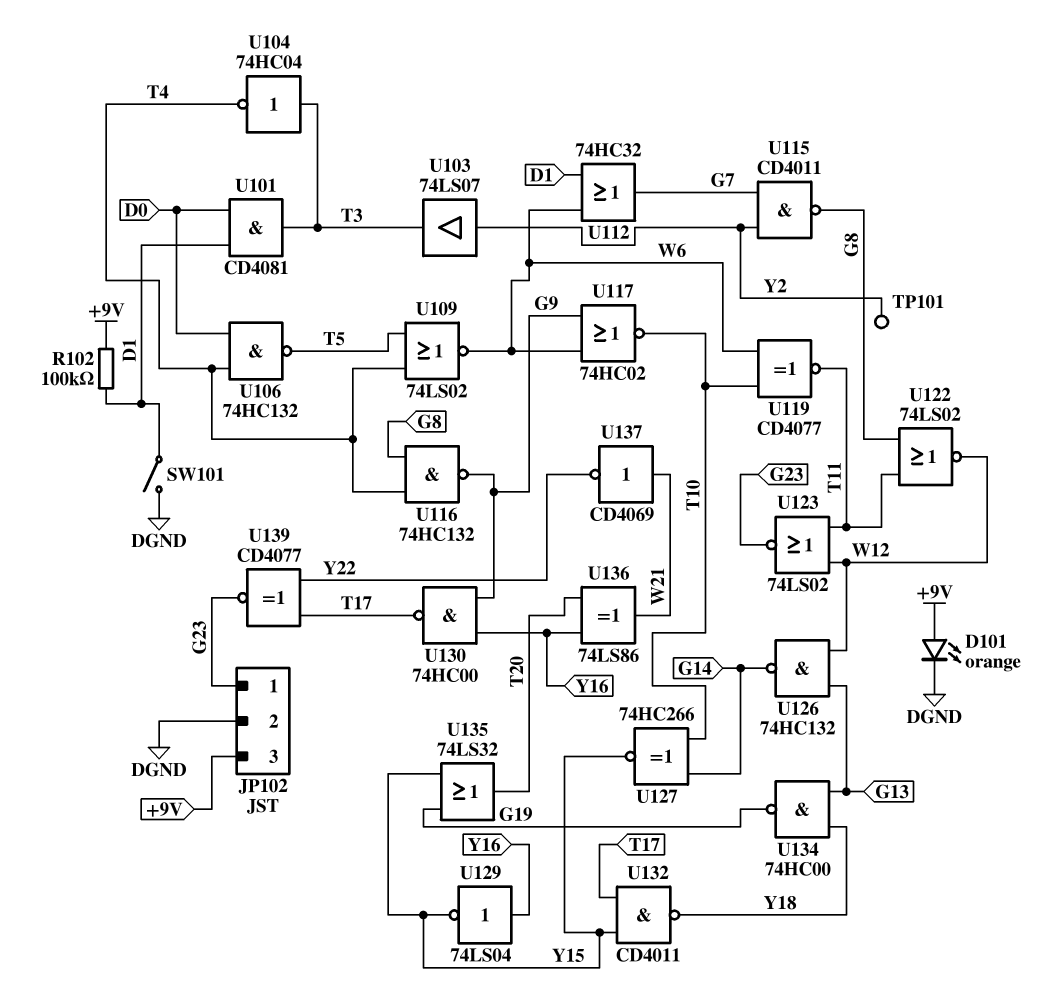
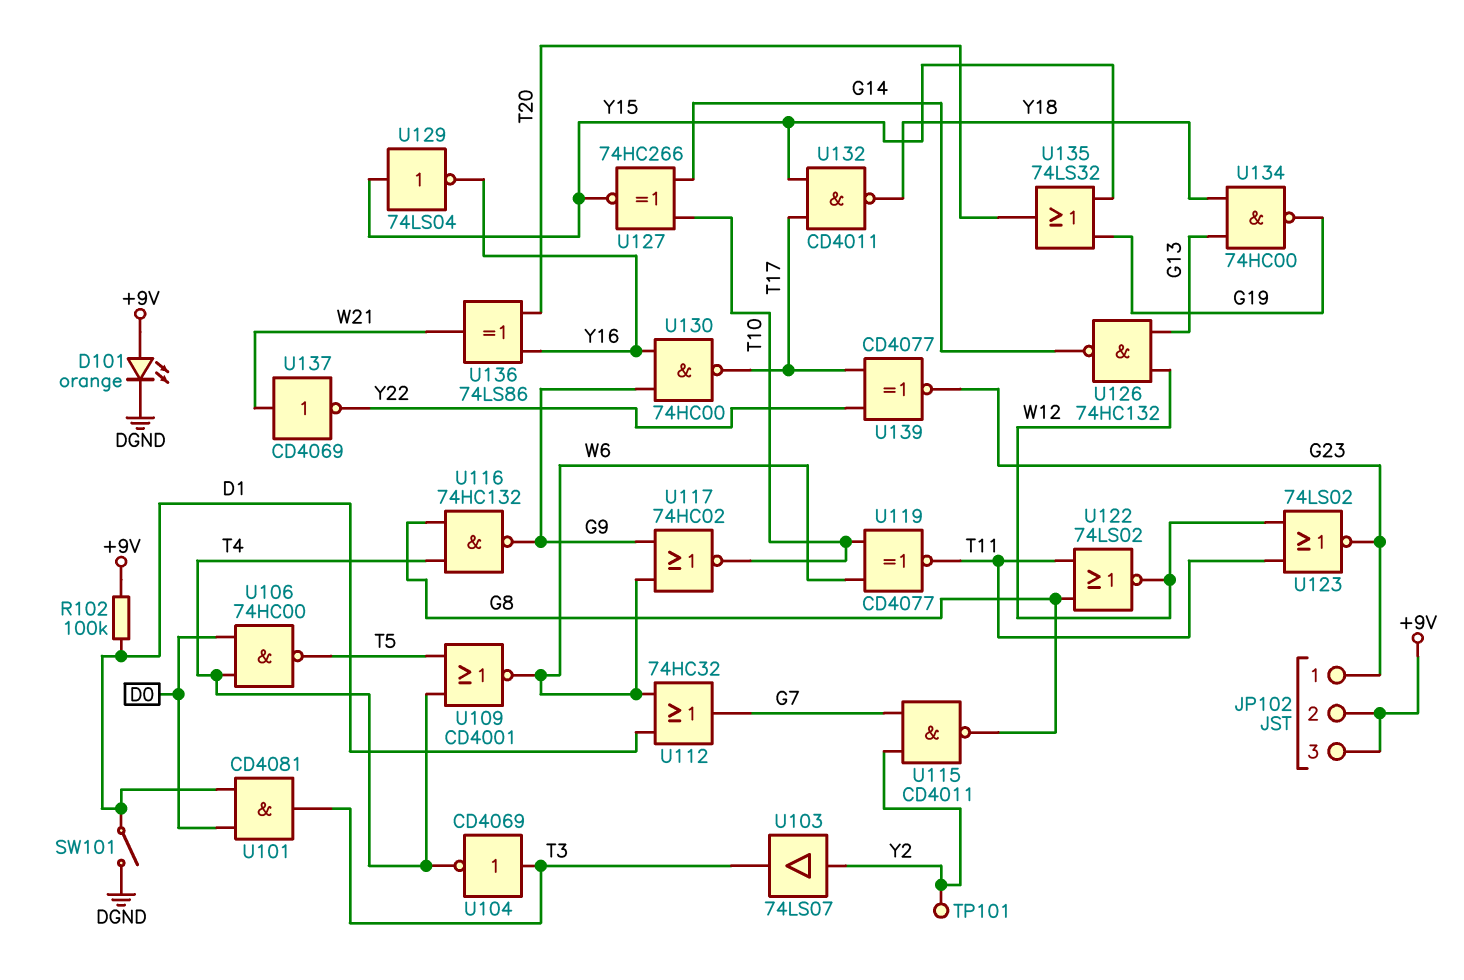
JP102 pin 2: DGND -> +9V
U104: NOT 74HC04 (in T3, out T4) -> NOT CD4069 (in T3, out T4)
U106: NAND 74HC132 (in D0, in T4, out T5) -> NAND 74HC00 (in D0, in T4, out T5)
U109: NOR 74LS02 (in T4, in T5, out W6) -> NOR CD4001 (in T4, in T5, out W6)
U129: NOT 74LS04 (in Y16, out Y15) -> NOT 74LS04 (in Y15, out Y16)

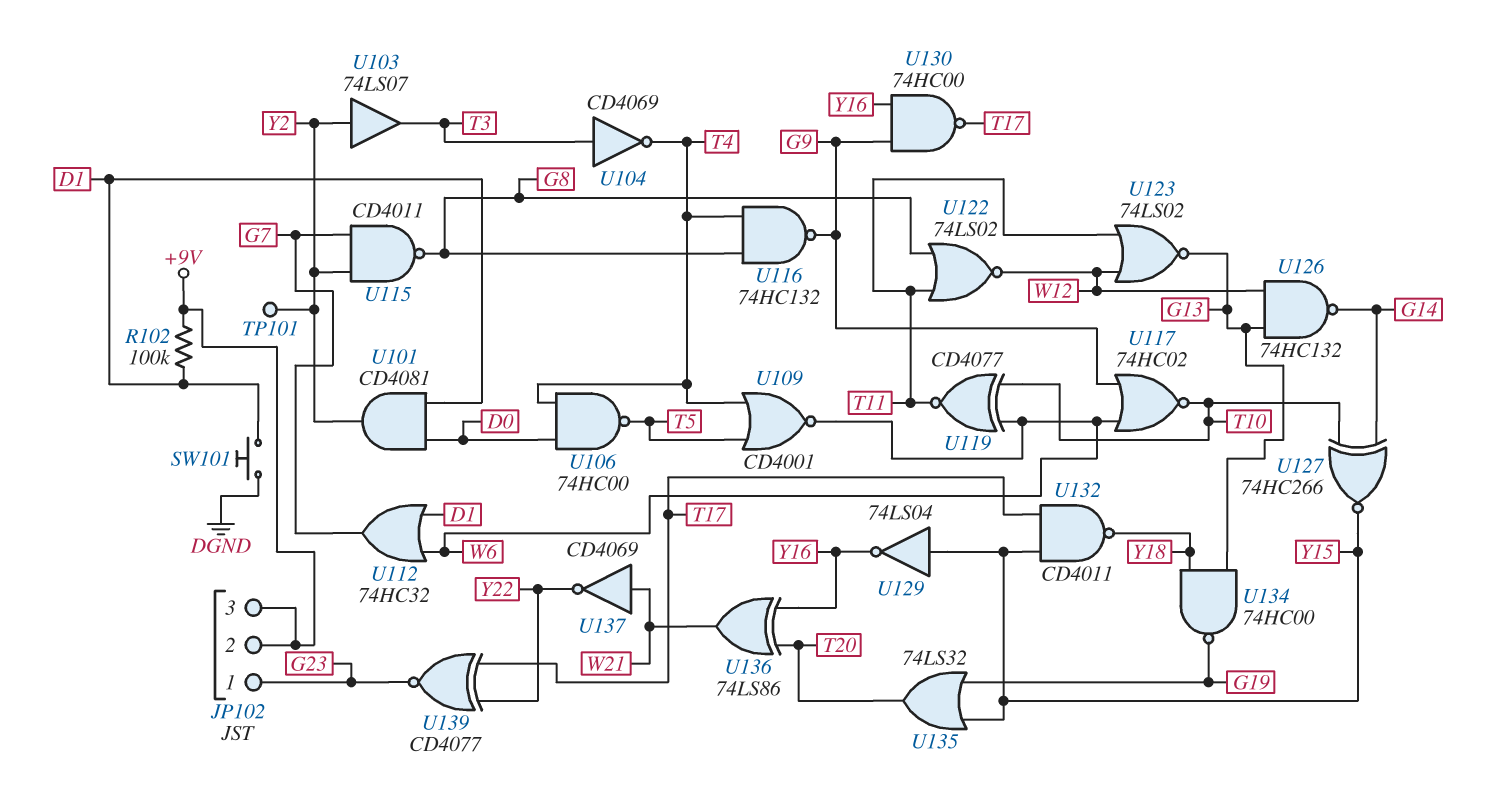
D101: LED orange (A +9V, K DGND) -> none
SW101: switch (D1, DGND) -> button (D1, DGND)
U101: AND CD4081 (in D0, in D1, out T3) -> AND CD4081 (in D0, in D1, out Y2)
U123: NOR 74LS02 (in T11, in W12, out G23) -> NOR 74LS02 (in T11, in W12, out G13)

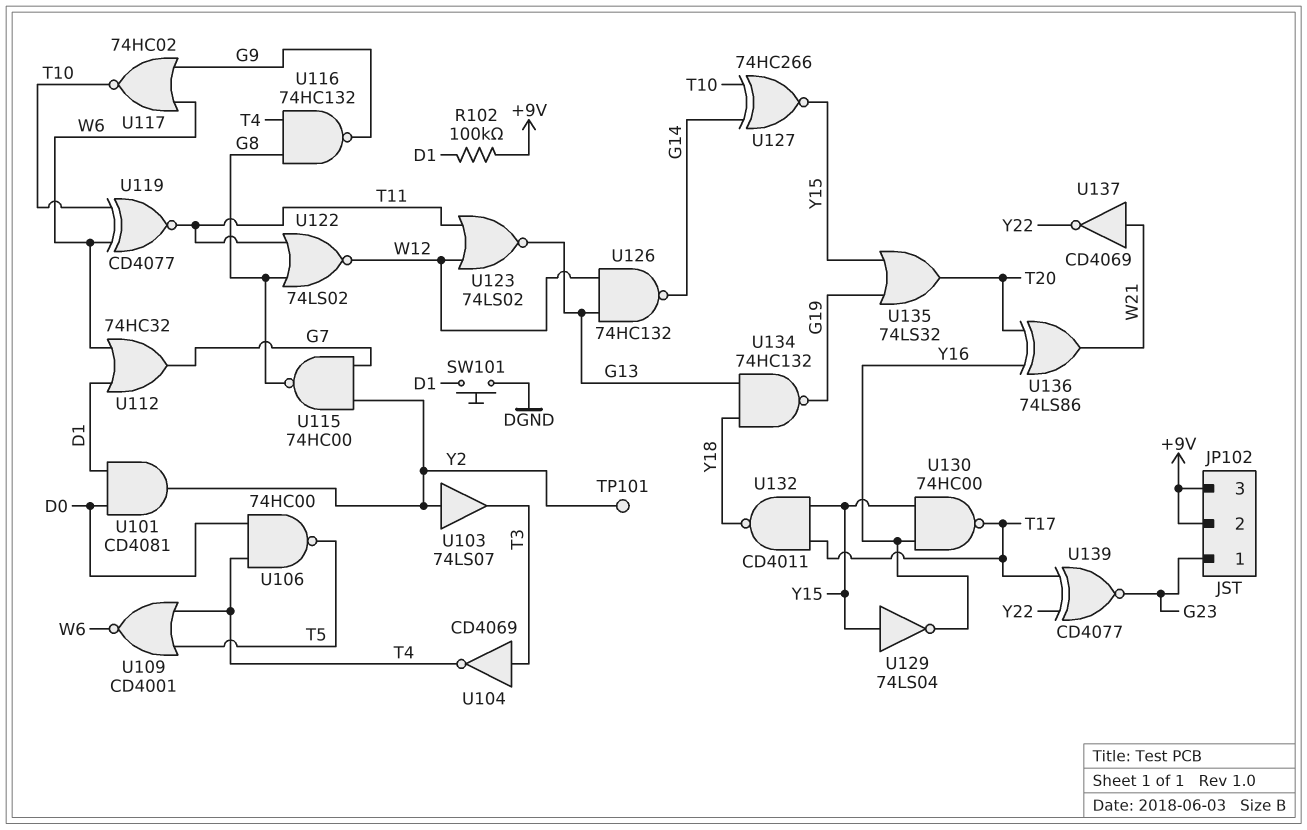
U115: NAND CD4011 (in G7, in Y2, out G8) -> NAND 74HC00 (in G7, in Y2, out G8)
U130: NAND 74HC00 (in G9, in Y16, out T17) -> NAND 74HC00 (in Y15, in Y16, out T17)
U134: NAND 74HC00 (in G13, in Y18, out G19) -> NAND 74HC132 (in G13, in Y18, out G19)

